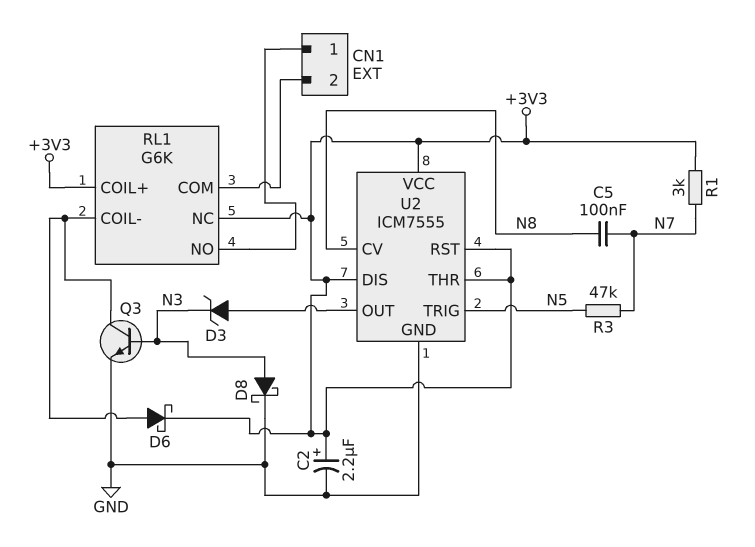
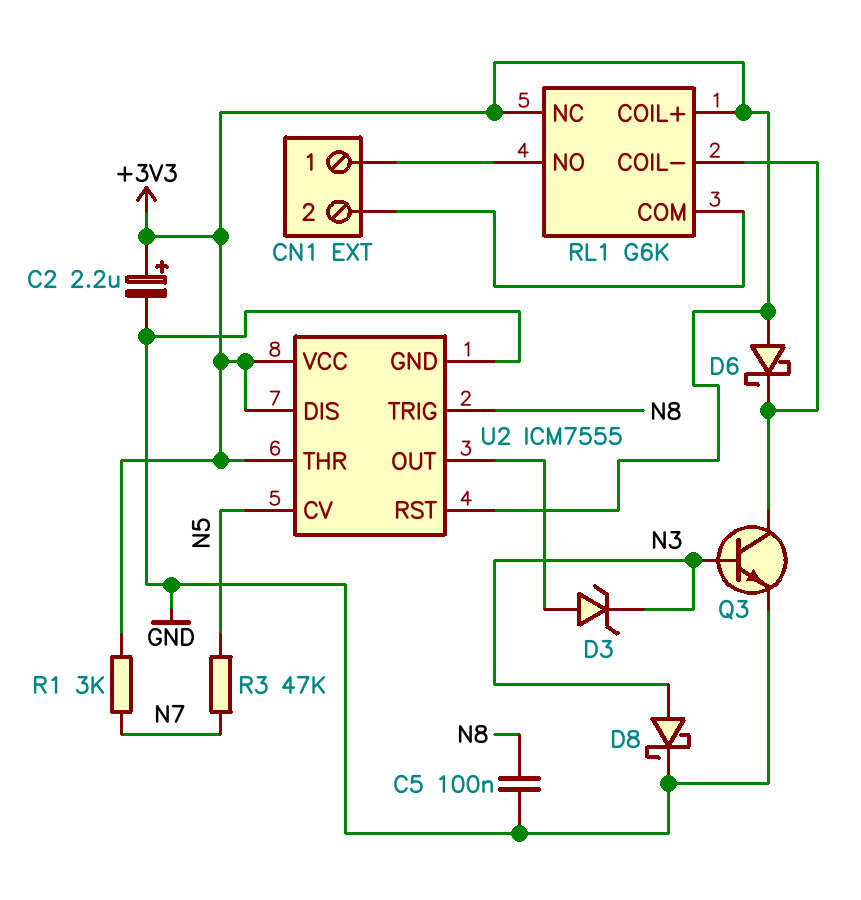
C5: 100nF (N7, N8) -> 100nF (GND, N8)
D6: schottky (A RL1/COIL-, K +3V3) -> schottky (A +3V3, K RL1/COIL-)
U2 pin CV: N8 -> N5
U2 pin TRIG: N5 -> N8

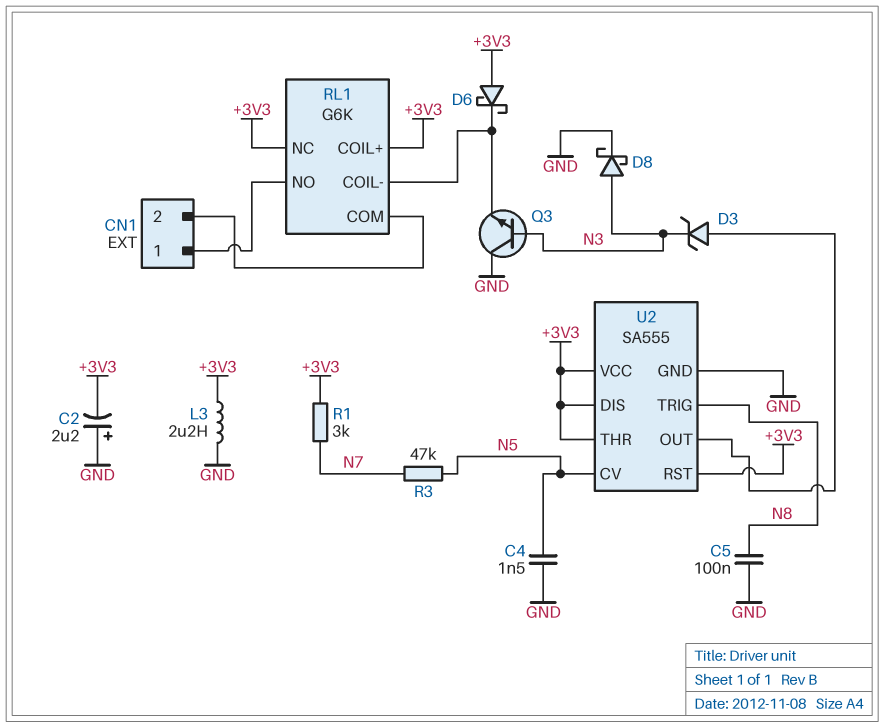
C2: 2.2uF (plus +3V3, minus GND) -> 2.2uF (plus GND, minus +3V3)
C4: none -> 1.5nF (GND, N5)
L3: none -> 2.2uH (+3V3, GND)
Q3: NPN (B N3, C RL1/COIL-, E GND) -> NPN (B N3, C GND, E RL1/COIL-)
U2: ICM7555 -> SA555

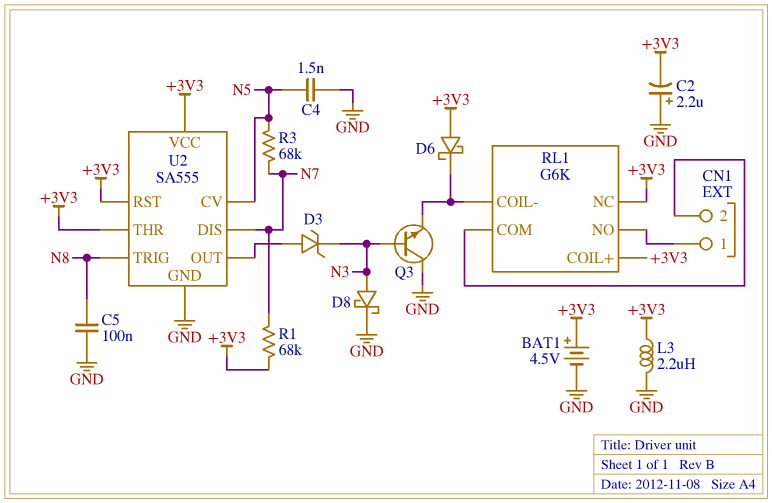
BAT1: none -> 4.5V (plus +3V3, minus GND)
R1: 3k (+3V3, N7) -> 68k (+3V3, N7)
R3: 47k (N5, N7) -> 68k (N5, N7)
U2 pin DIS: +3V3 -> N7

